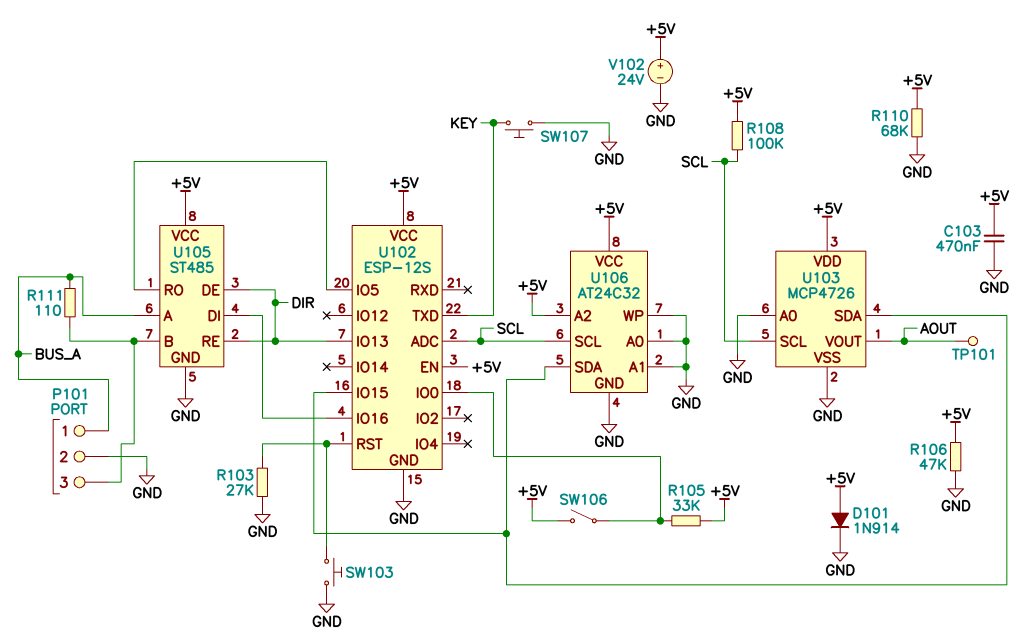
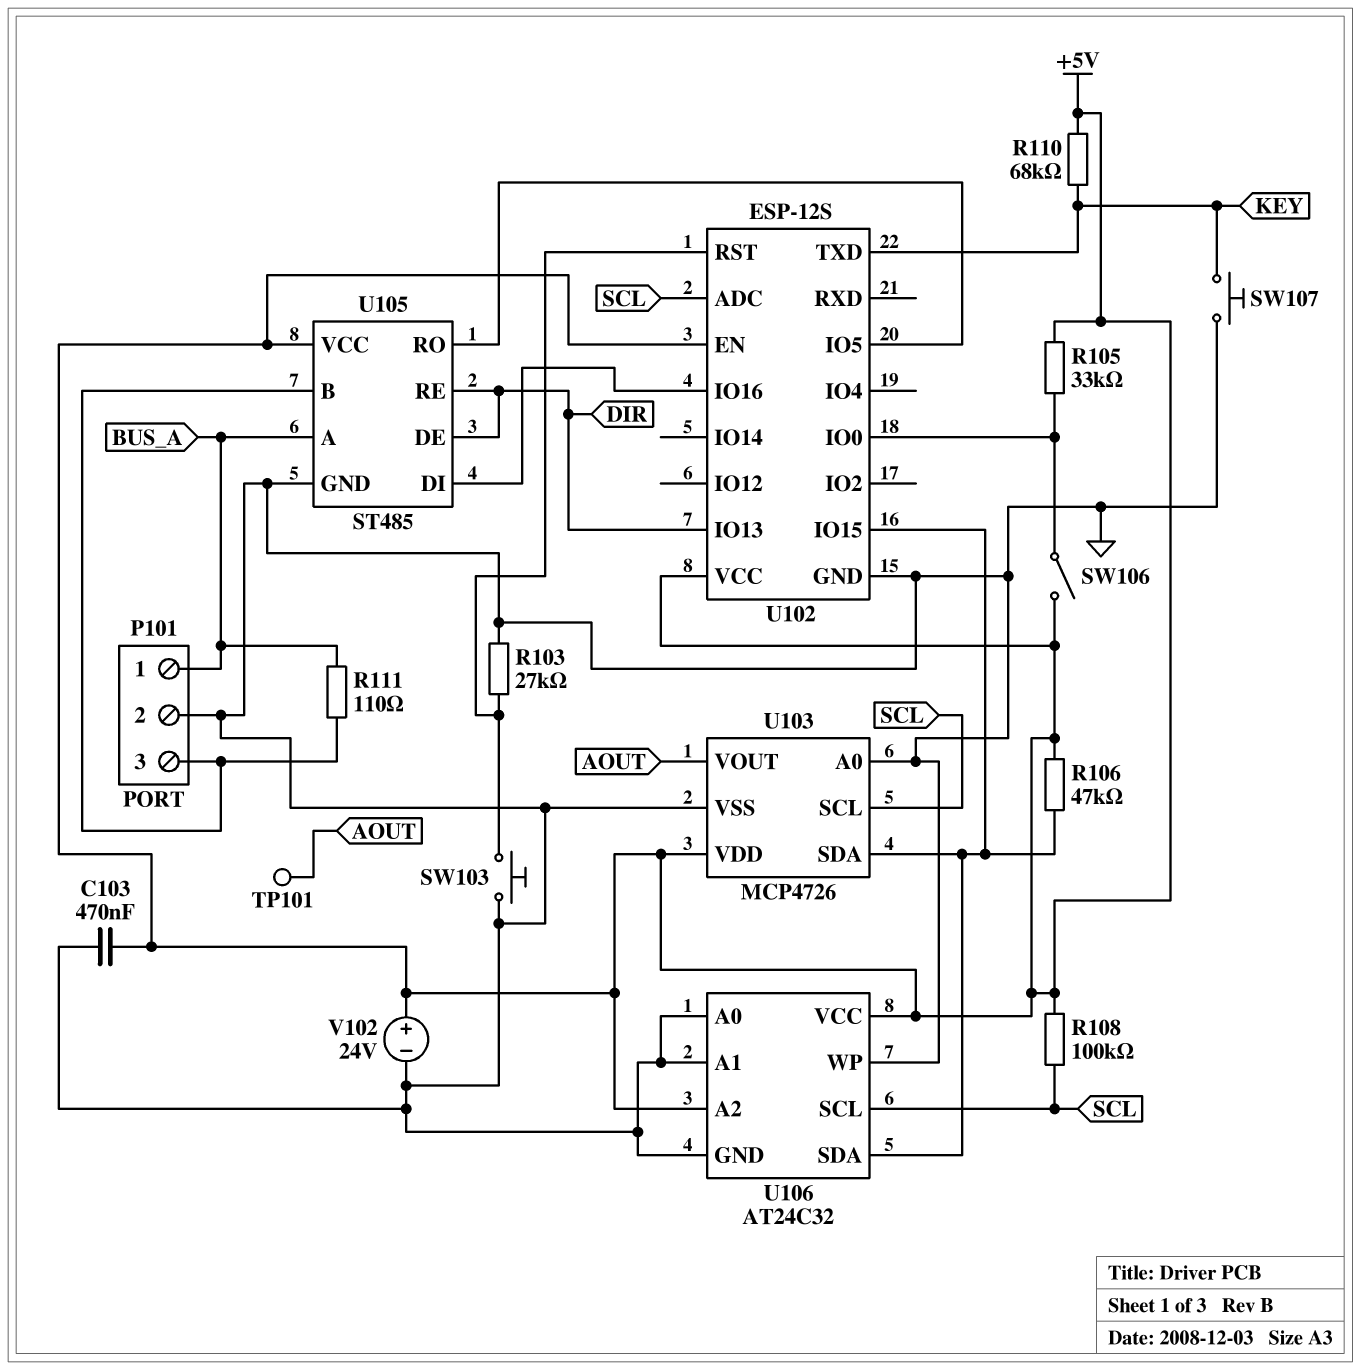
D101: diode 1N914 (A +5V, K GND) -> none
R106: 47k (+5V, GND) -> 47k (+5V, U102/IO15)
R110: 68k (+5V, GND) -> 68k (+5V, KEY)

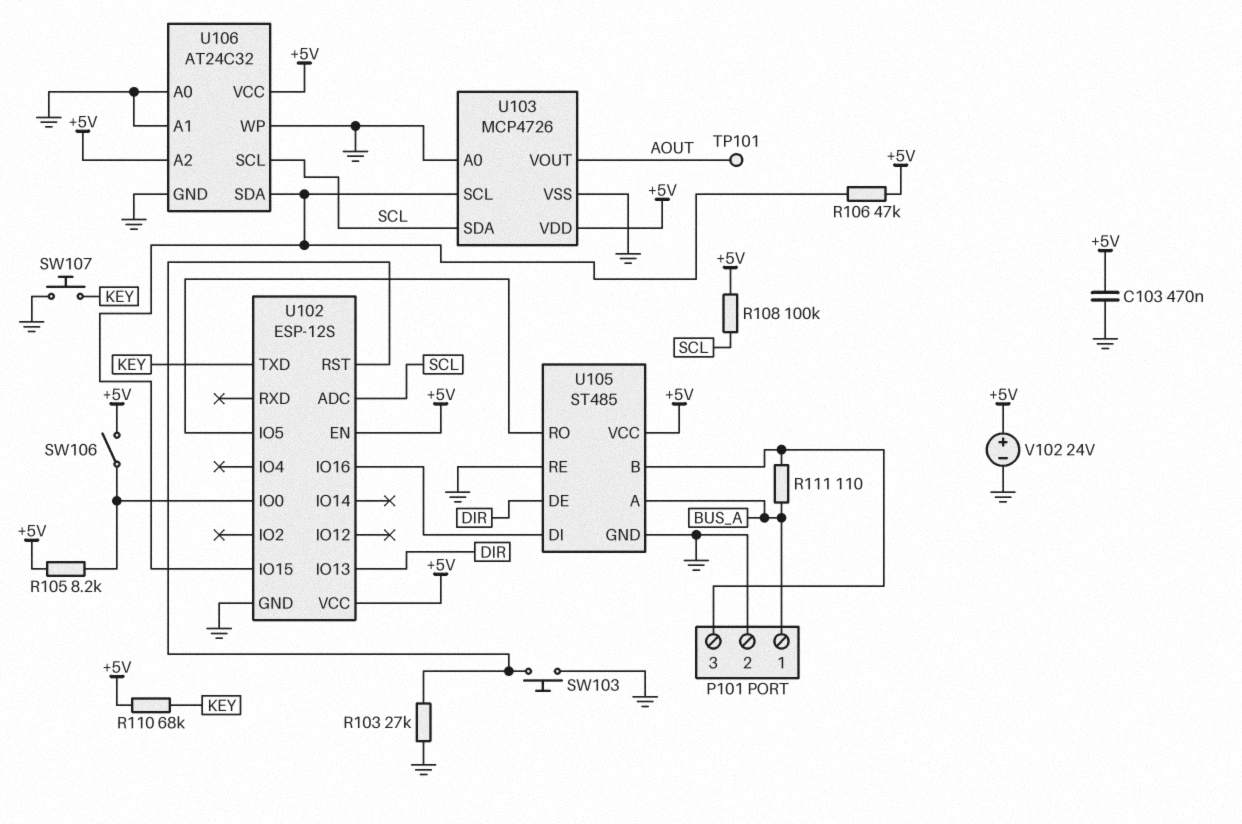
R105: 33k (+5V, U102/IO0) -> 8.2k (+5V, U102/IO0)
U103 pin SCL: SCL -> U102/IO15
U103 pin SDA: U102/IO15 -> SCL
U105 pin RE: DIR -> GND

